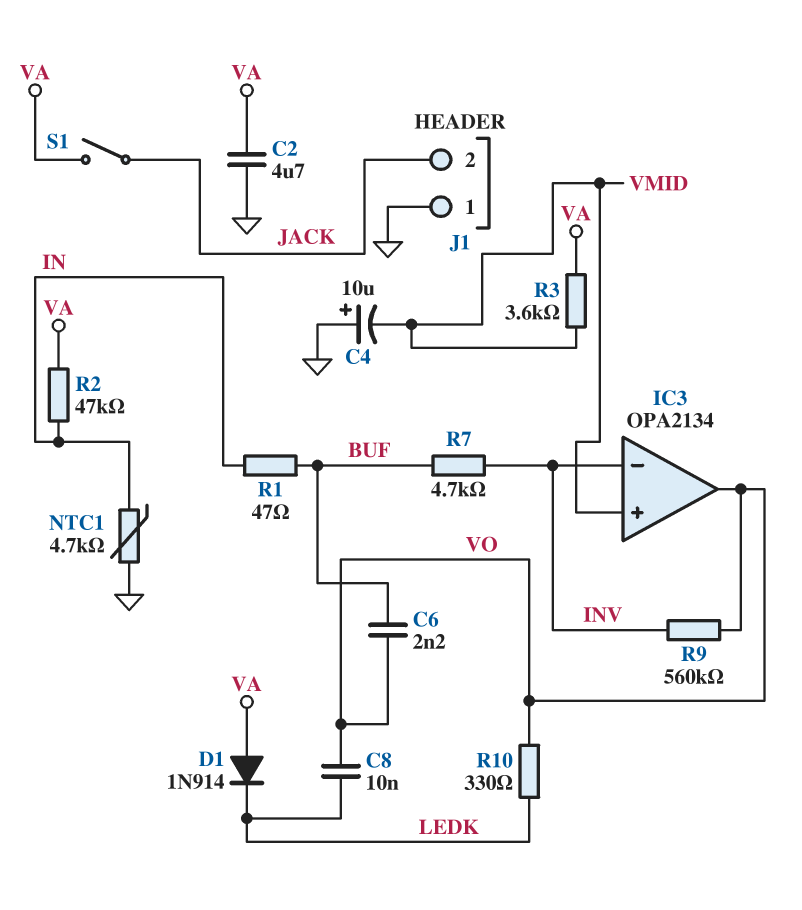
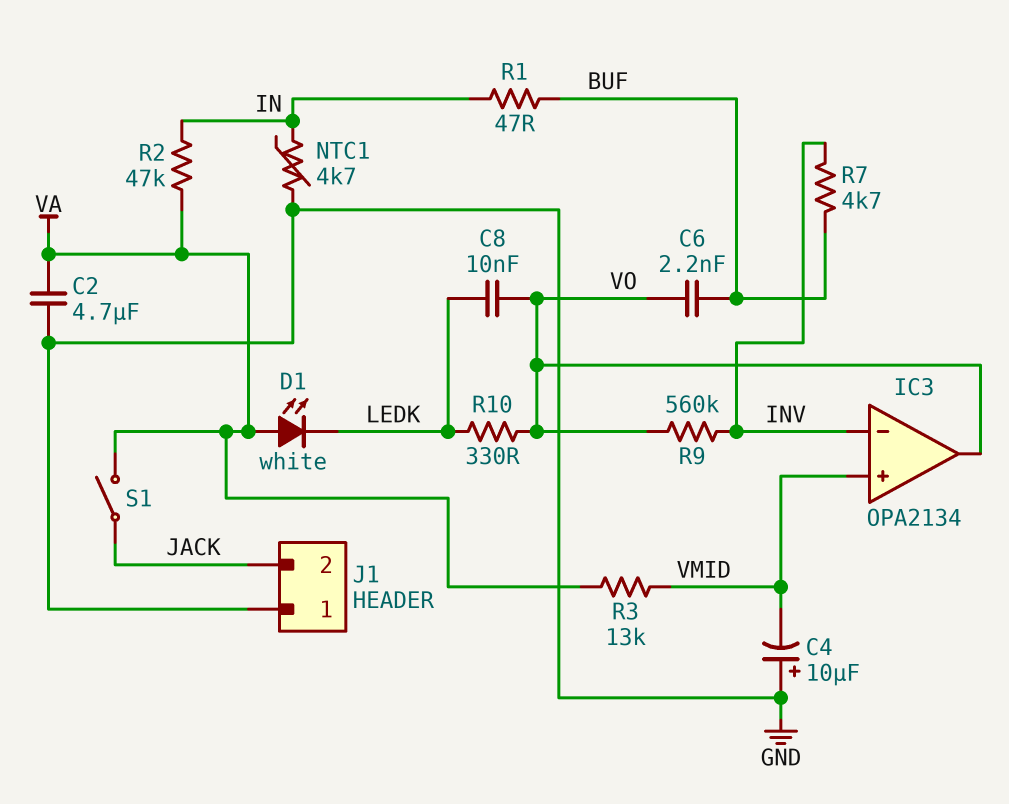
D1: diode 1N914 (A VA, K LEDK) -> LED white (A VA, K LEDK)
R3: 3.6k (VA, VMID) -> 13k (VA, VMID)

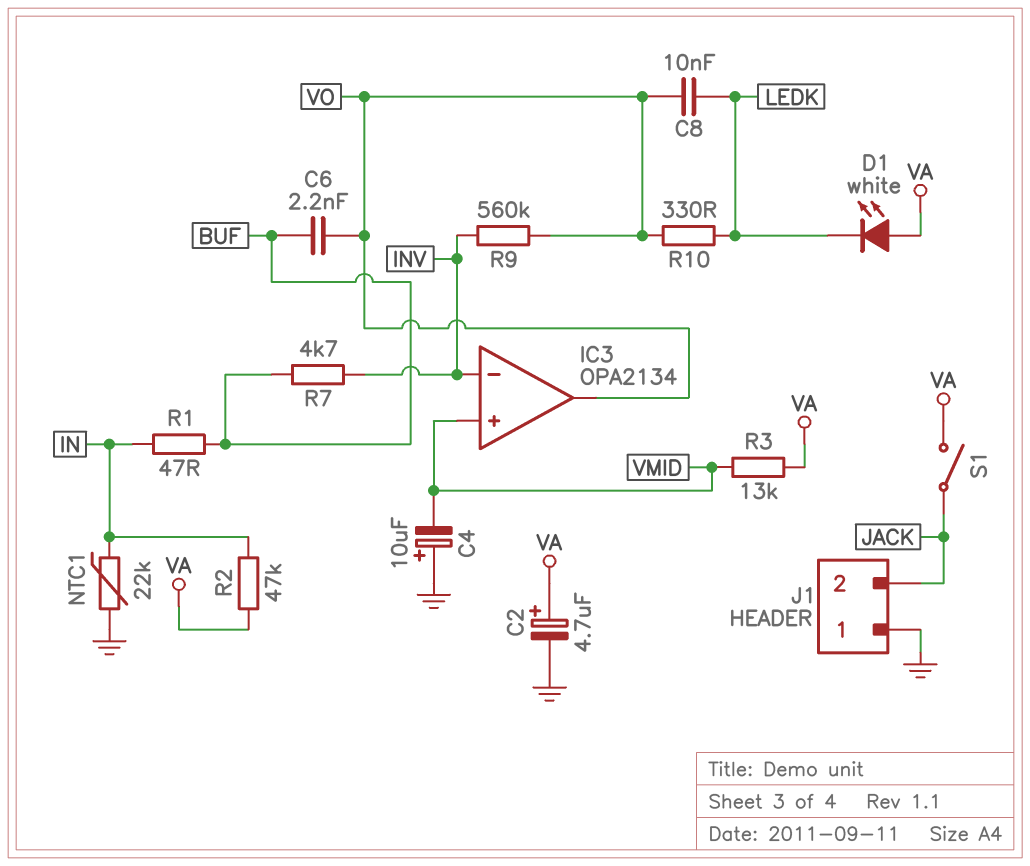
C2: 4.7uF (GND, VA) -> 4.7uF (plus VA, minus GND)
NTC1: 4.7k (GND, IN) -> 22k (GND, IN)

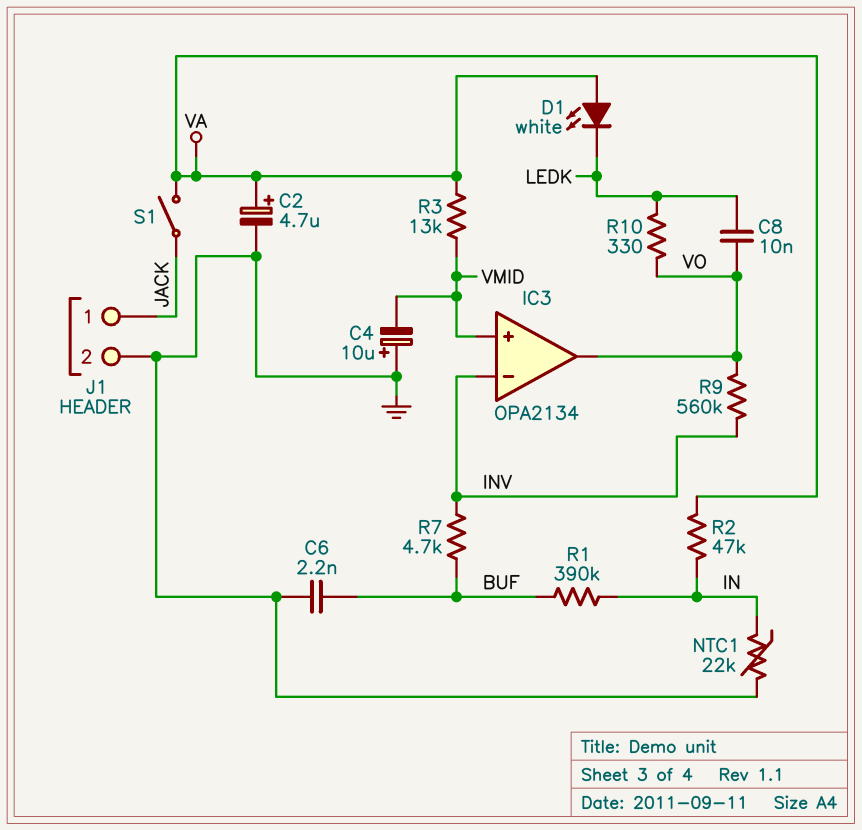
C6: 2.2nF (BUF, VO) -> 2.2nF (BUF, GND)
J1 pin 1: GND -> JACK
J1 pin 2: JACK -> GND
R1: 47 (BUF, IN) -> 390k (BUF, IN)

